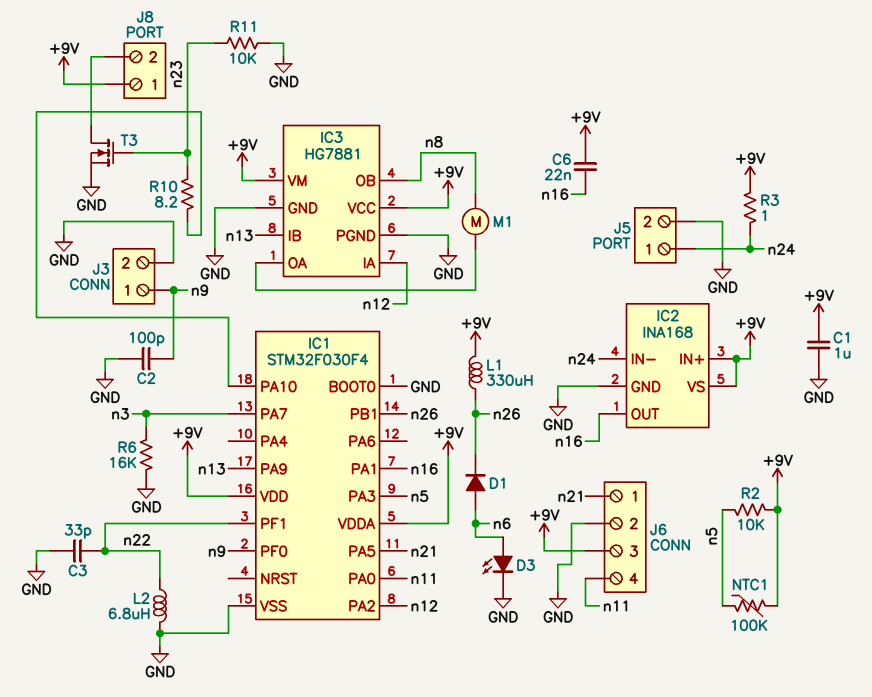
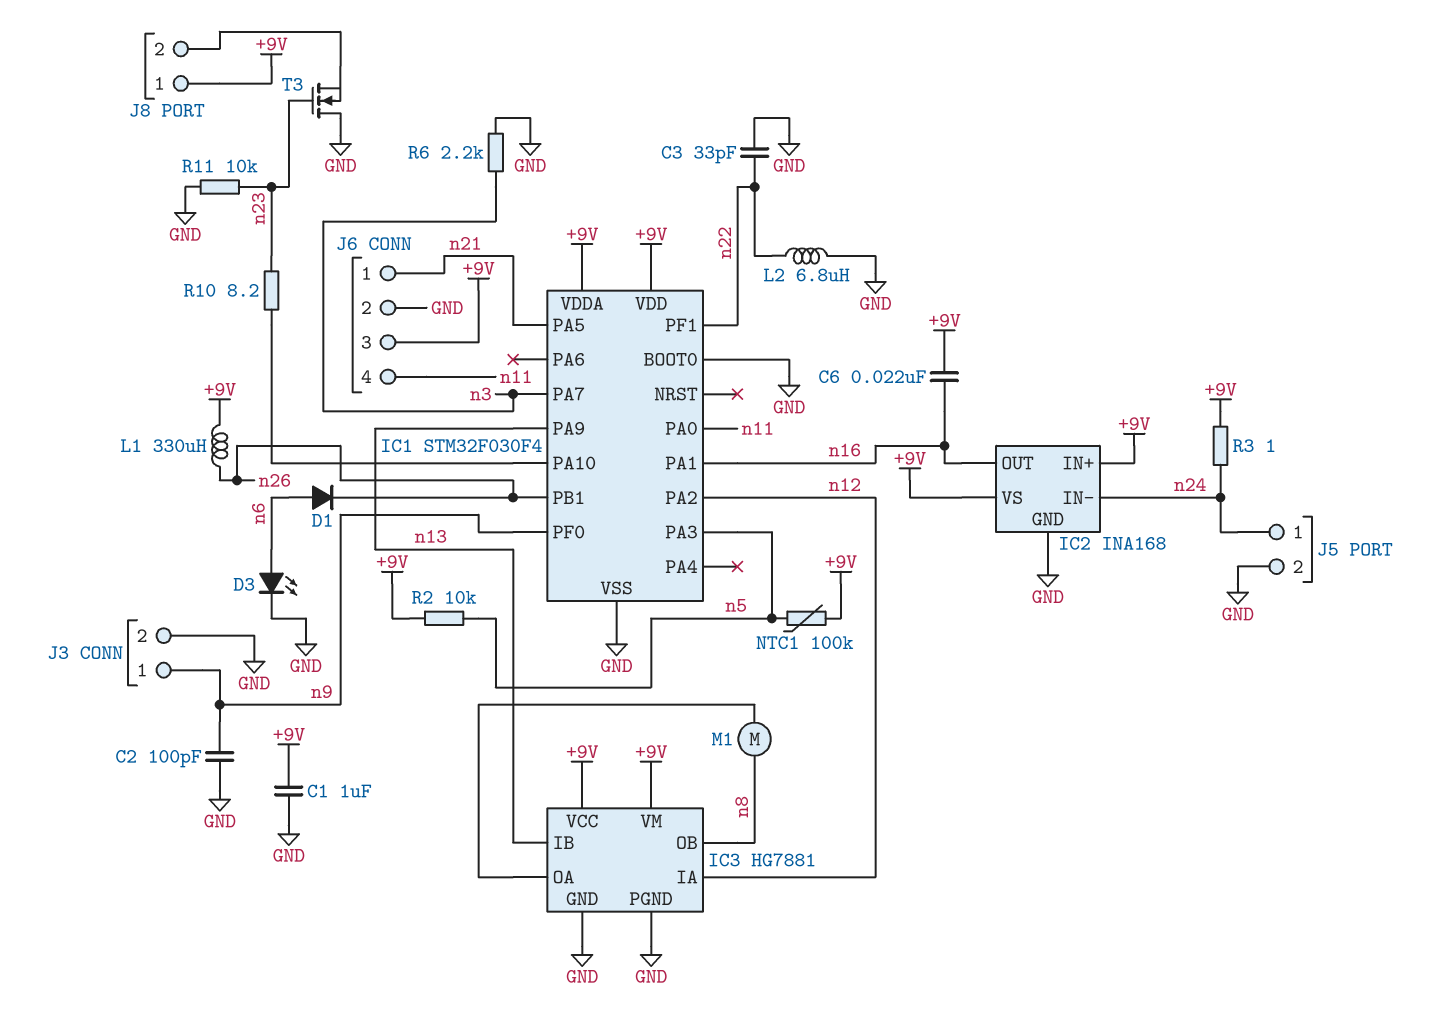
R6: 16k (GND, n3) -> 2.2k (GND, n3)
T3: NMOS (G n23, D J8/2, S GND) -> NMOS (G n23, D GND, S J8/2)

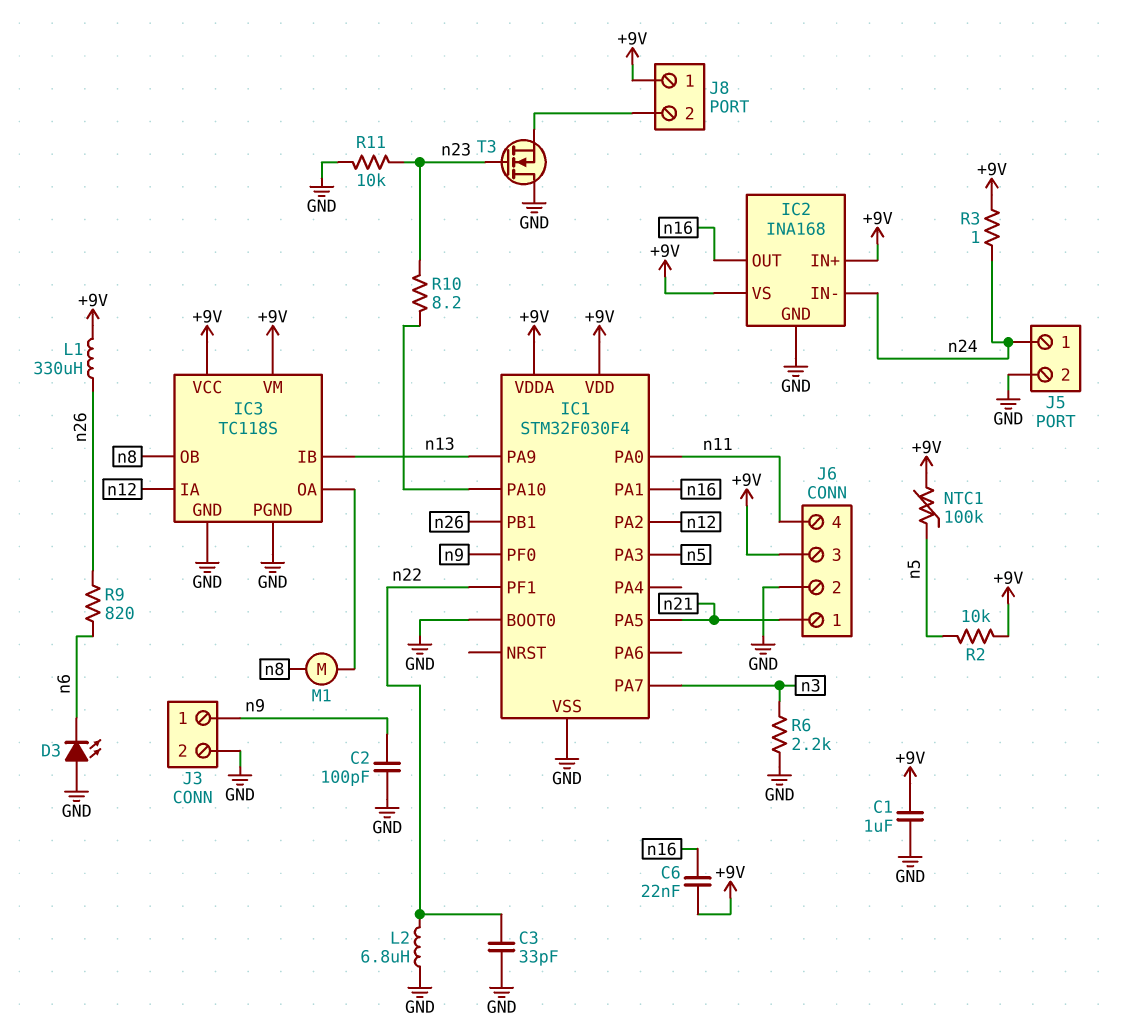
D1: diode (A n6, K n26) -> none
D3: LED (A n6, K GND) -> LED (A GND, K n6)
IC3: HG7881 -> TC118S
R9: none -> 820 (n6, n26)

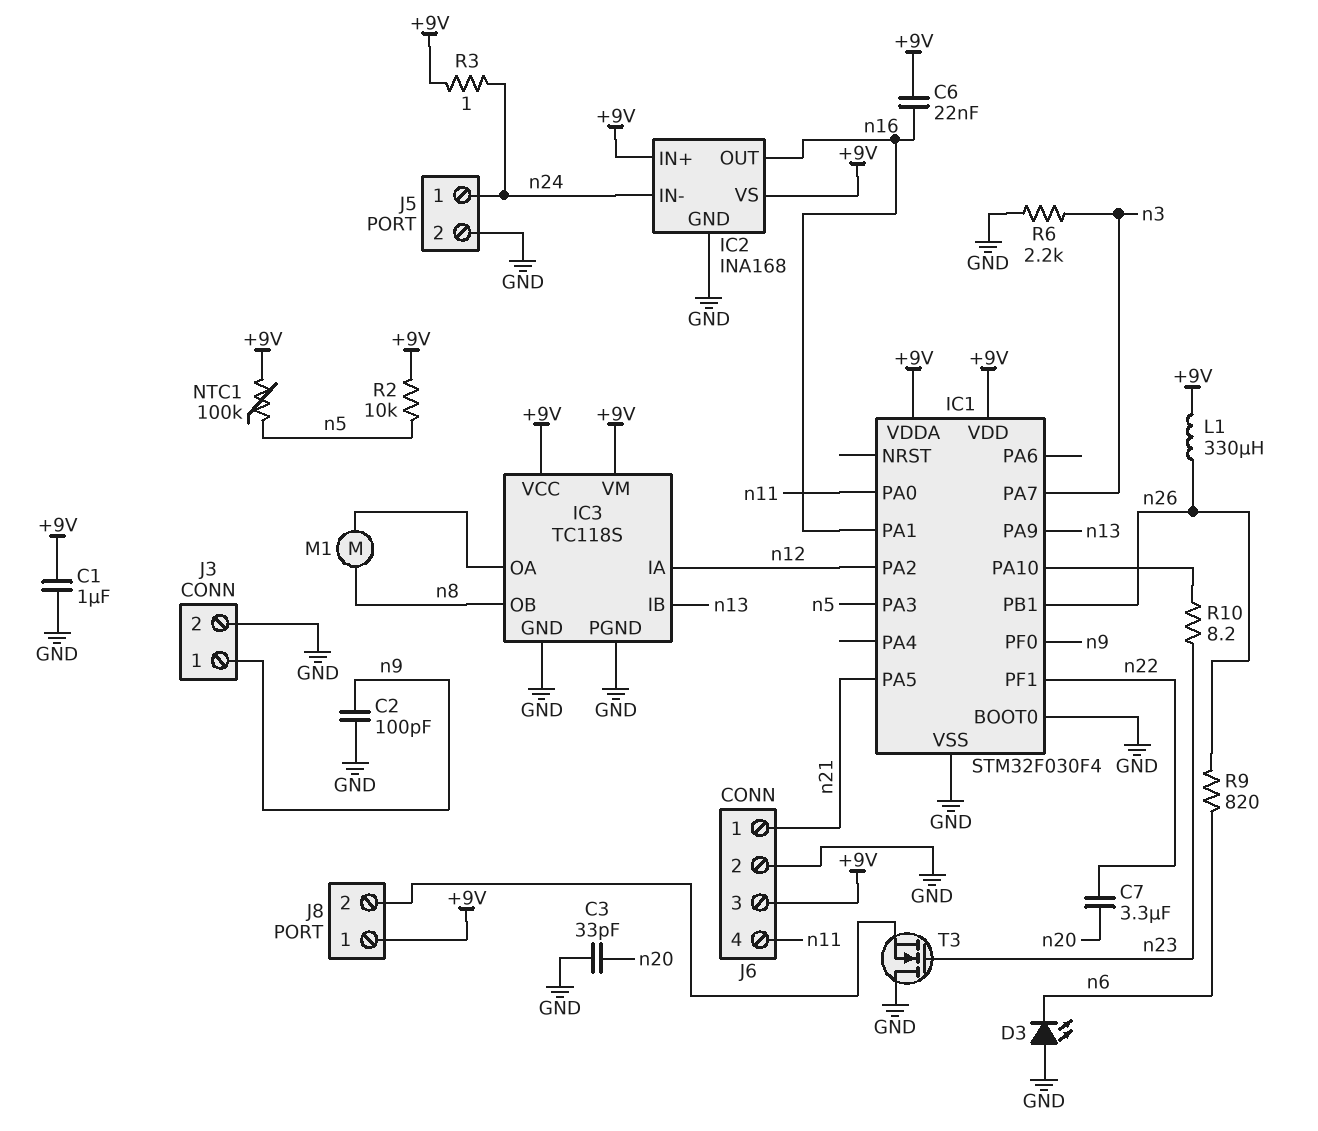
C3: 33pF (GND, n22) -> 33pF (GND, n20)
C7: none -> 3.3uF (n20, n22)
L2: 6.8uH (GND, n22) -> none
R11: 10k (GND, n23) -> none

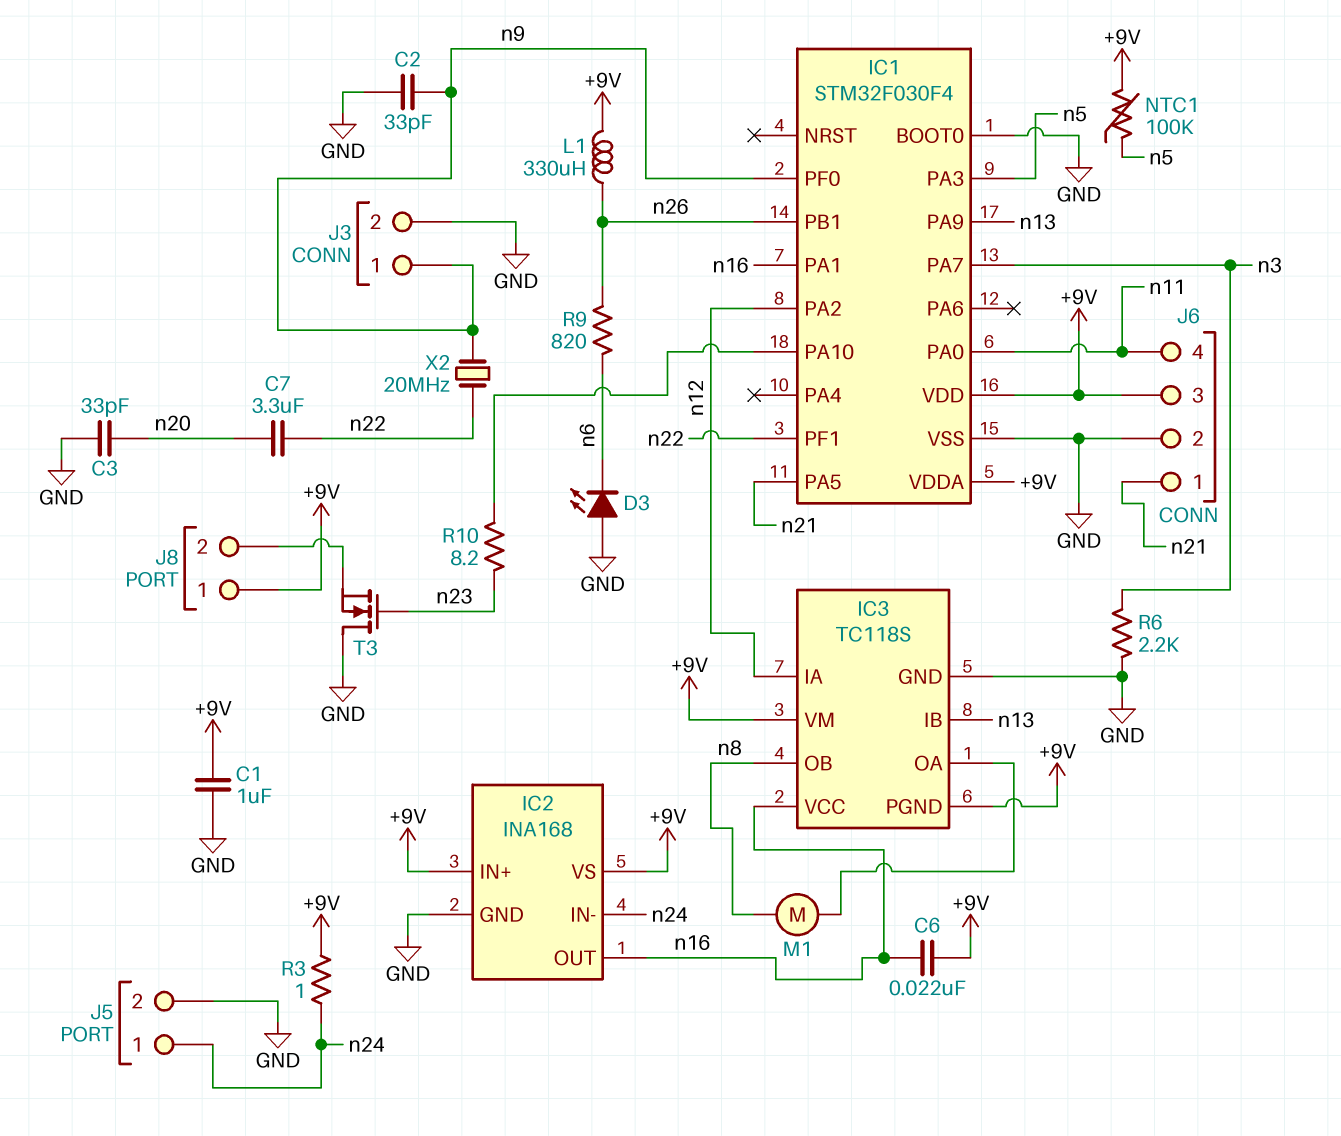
C2: 100pF (GND, n9) -> 33pF (GND, n9)
IC3 pin PGND: GND -> +9V
IC3 pin VCC: +9V -> n16
R2: 10k (+9V, n5) -> none
X2: none -> 20MHz (n9, n22)

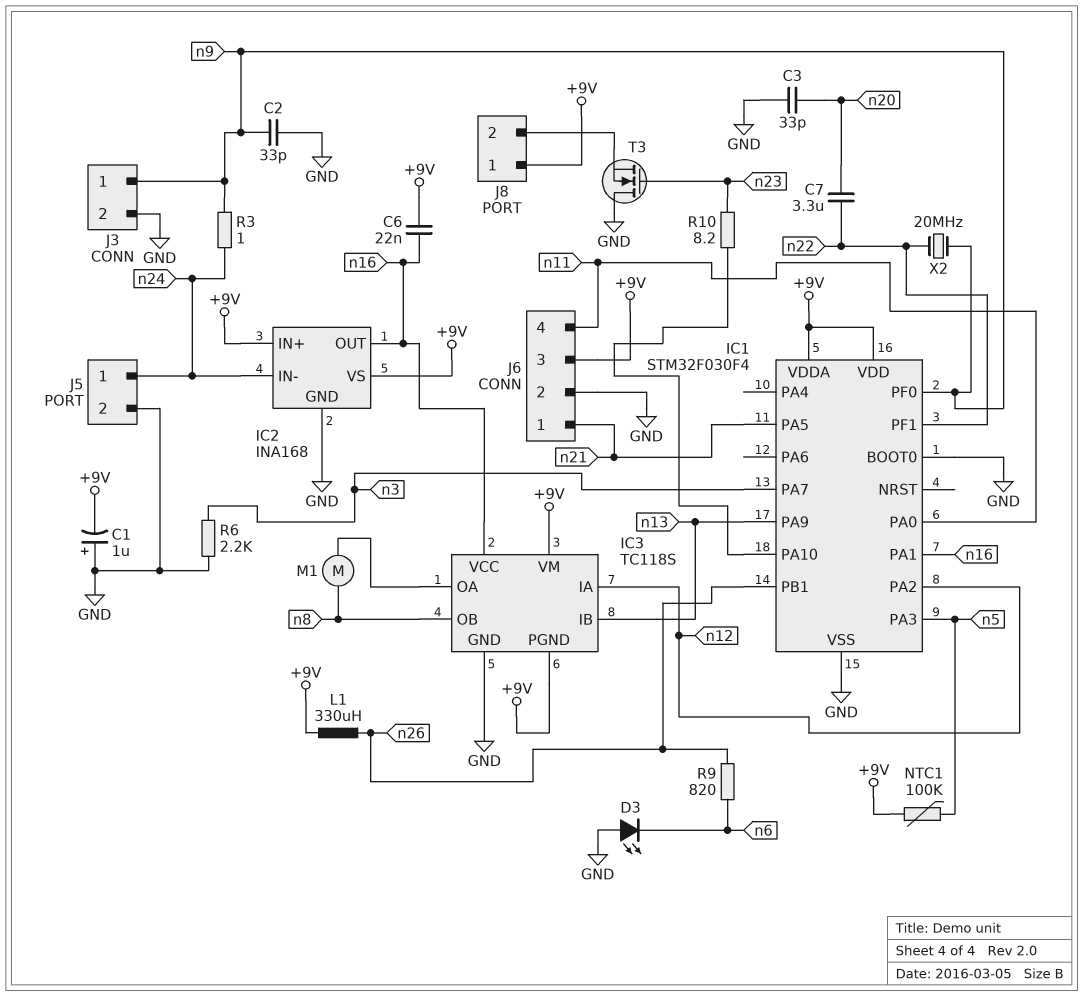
C1: 1uF (+9V, GND) -> 1uF (plus GND, minus +9V)
R3: 1 (+9V, n24) -> 1 (n9, n24)

